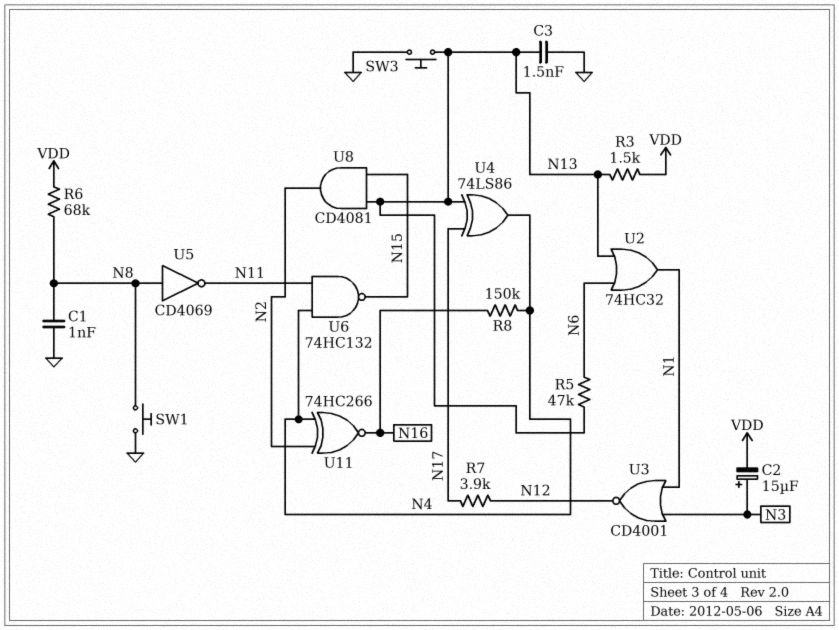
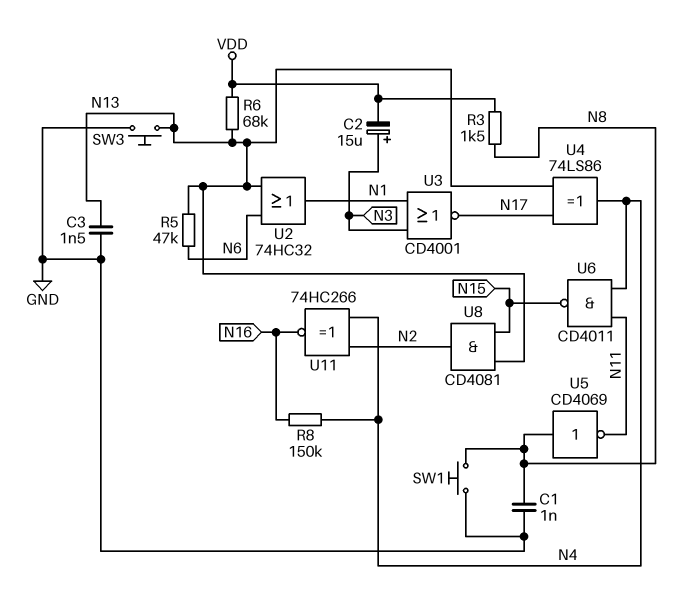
R3: 1.5k (N13, VDD) -> 1.5k (N8, VDD)
R6: 68k (N8, VDD) -> 68k (N13, VDD)
R7: 3.9k (N12, N17) -> none
U3: NOR CD4001 (in N1, in N3, out N12) -> NOR CD4001 (in N1, in N3, out N17)
U6: NAND 74HC132 (in N4, in N11, out N15) -> NAND CD4011 (in N4, in N11, out N15)

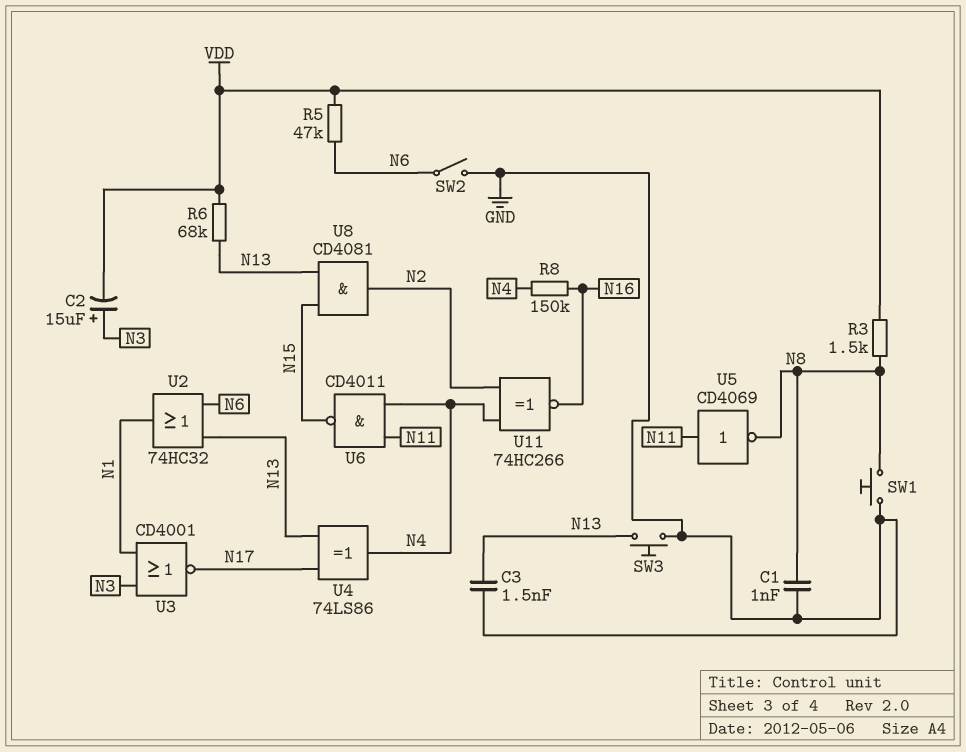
R5: 47k (N6, N13) -> 47k (N6, VDD)
SW2: none -> switch (GND, N6)
U5: NOT CD4069 (in N8, out N11) -> NOT CD4069 (in N11, out N8)

